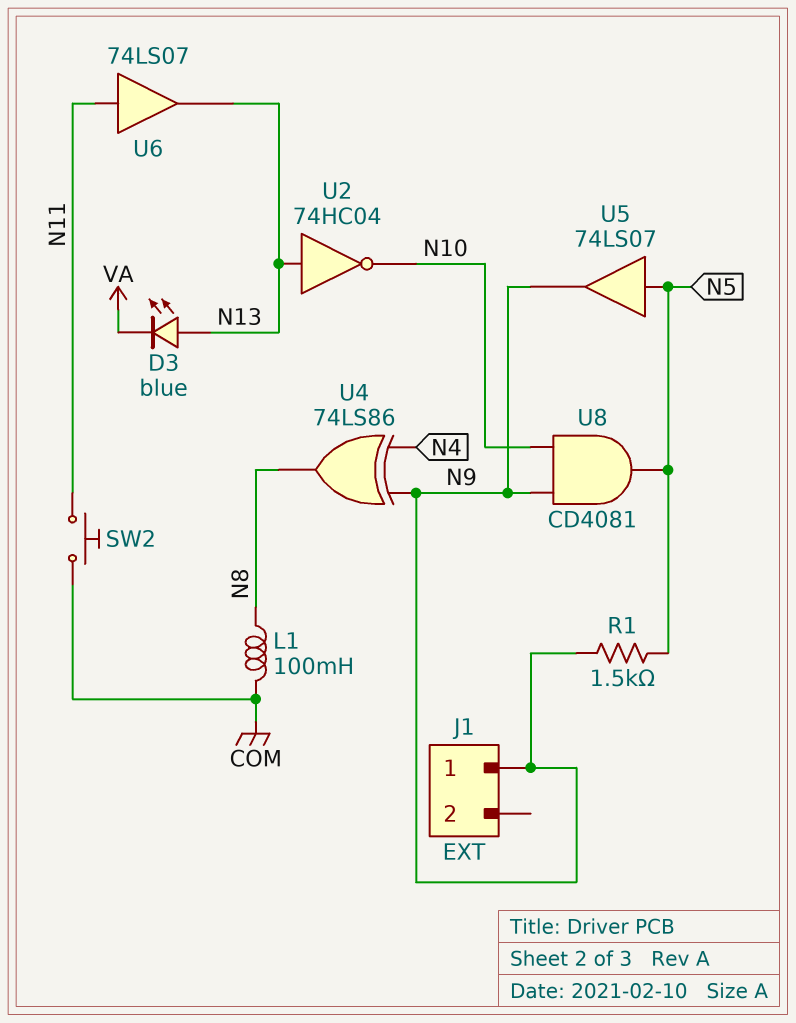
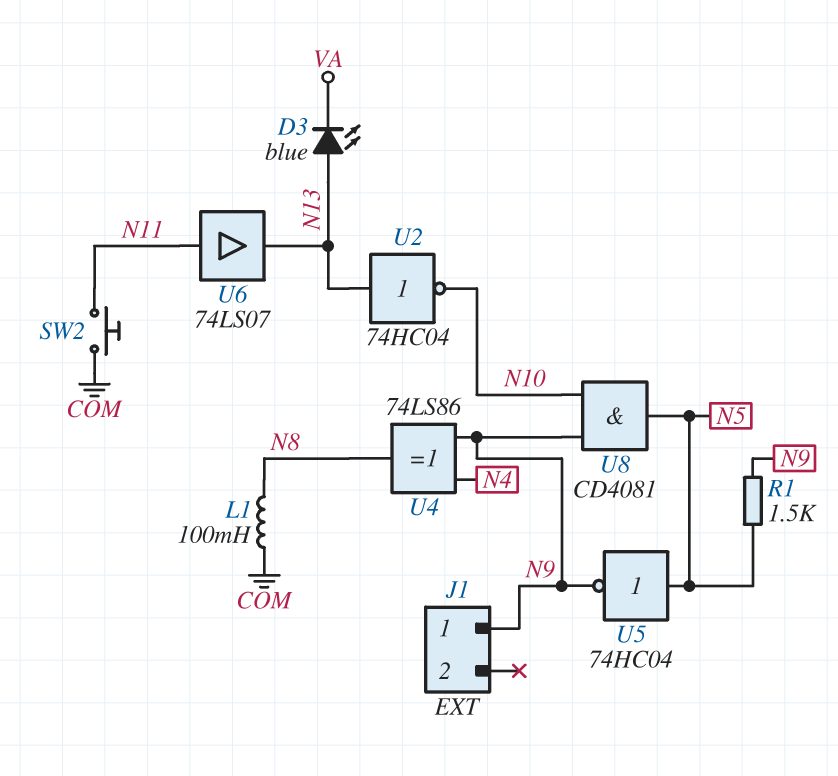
U5: buffer 74LS07 (in N5, out N9) -> NOT 74HC04 (in N5, out N9)

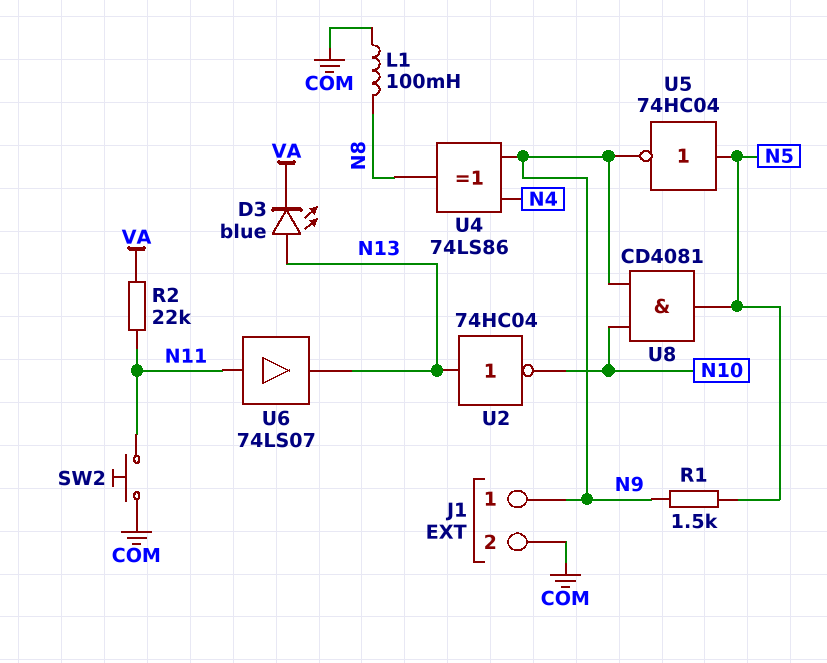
J1 pin 2: none -> COM
R2: none -> 22k (N11, VA)

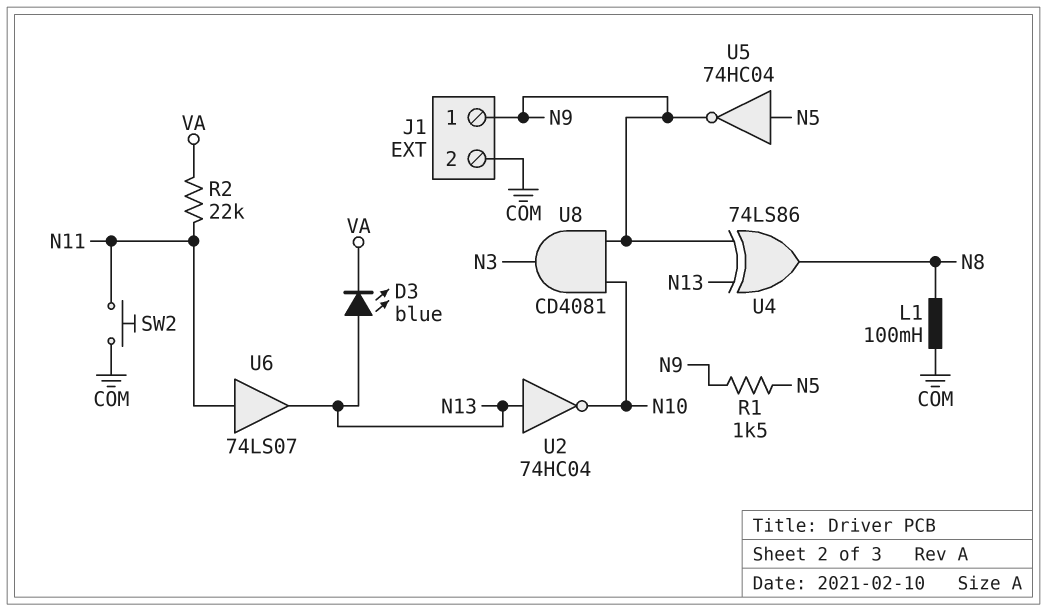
U4: XOR 74LS86 (in N4, in N9, out N8) -> XOR 74LS86 (in N9, in N13, out N8)
U8: AND CD4081 (in N9, in N10, out N5) -> AND CD4081 (in N9, in N10, out N3)

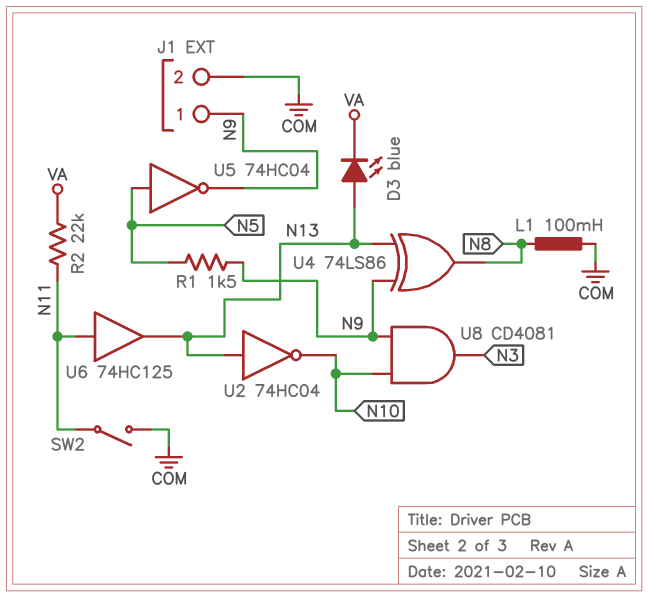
SW2: button (COM, N11) -> switch (COM, N11)
U6: buffer 74LS07 (in N11, out N13) -> buffer 74HC125 (in N11, out N13)

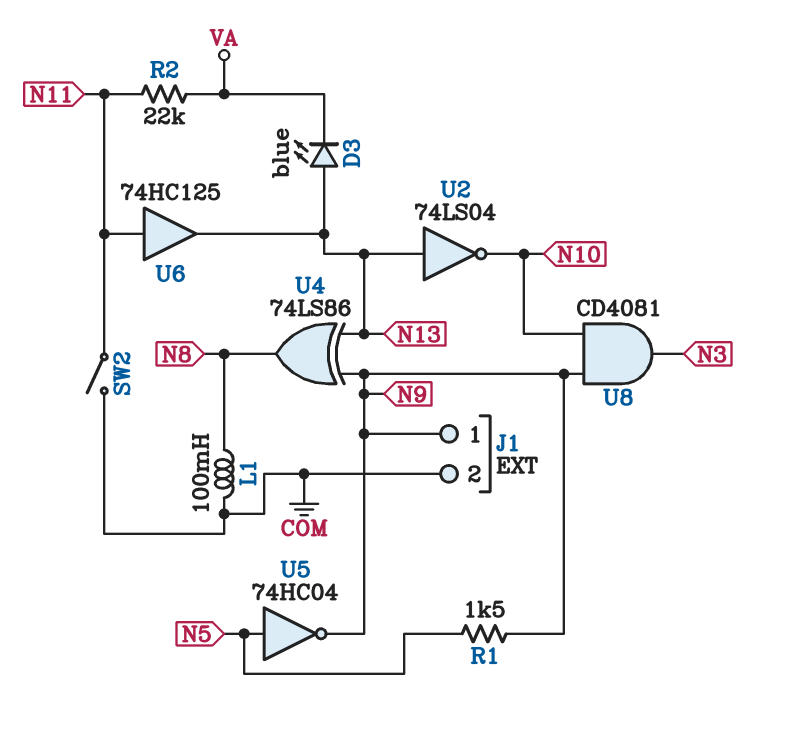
U2: NOT 74HC04 (in N13, out N10) -> NOT 74LS04 (in N13, out N10)

